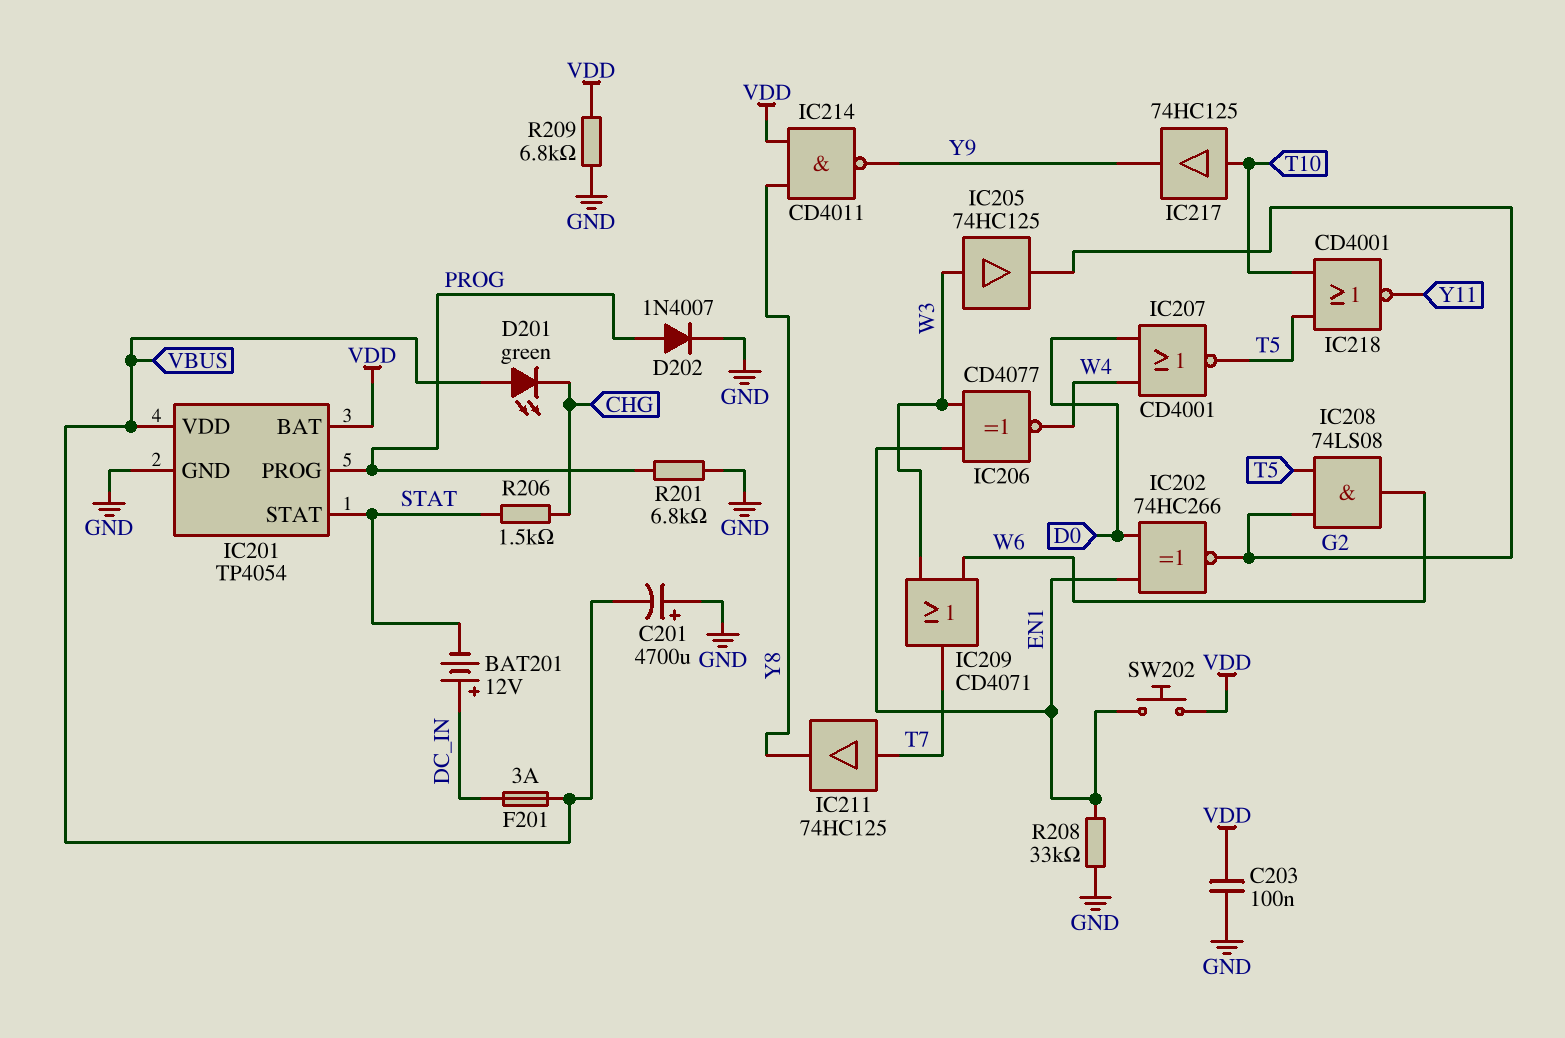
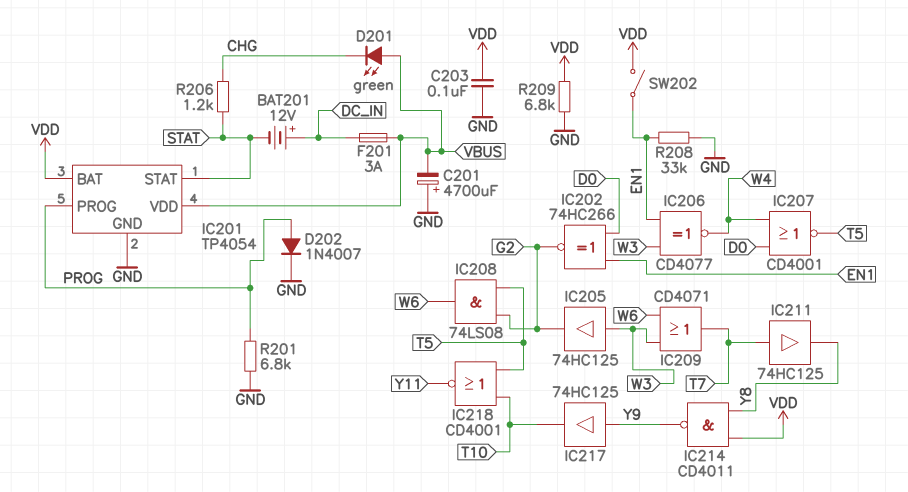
IC217: buffer 74HC125 (in T10, out Y9) -> buffer 74HC125 (in Y9, out T10)
R206: 1.5k (CHG, STAT) -> 1.2k (CHG, STAT)
SW202: button (EN1, VDD) -> switch (EN1, VDD)

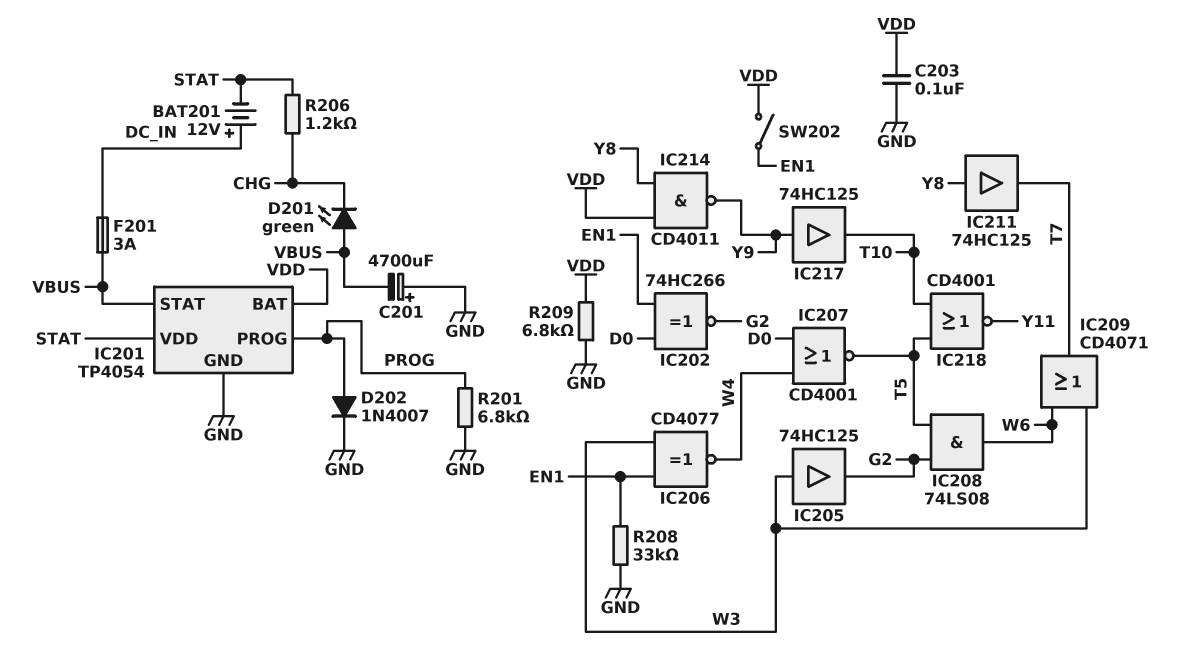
IC201 pin STAT: STAT -> VBUS
IC201 pin VDD: VBUS -> STAT
IC211: buffer 74HC125 (in T7, out Y8) -> buffer 74HC125 (in Y8, out T7)

